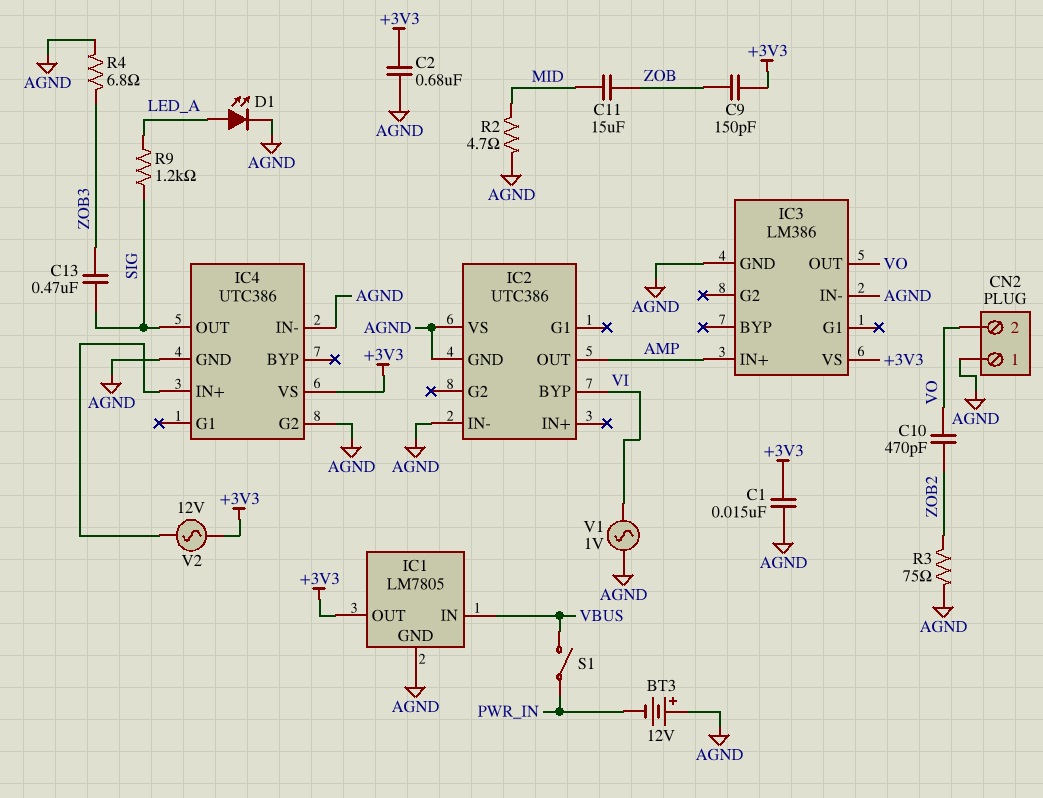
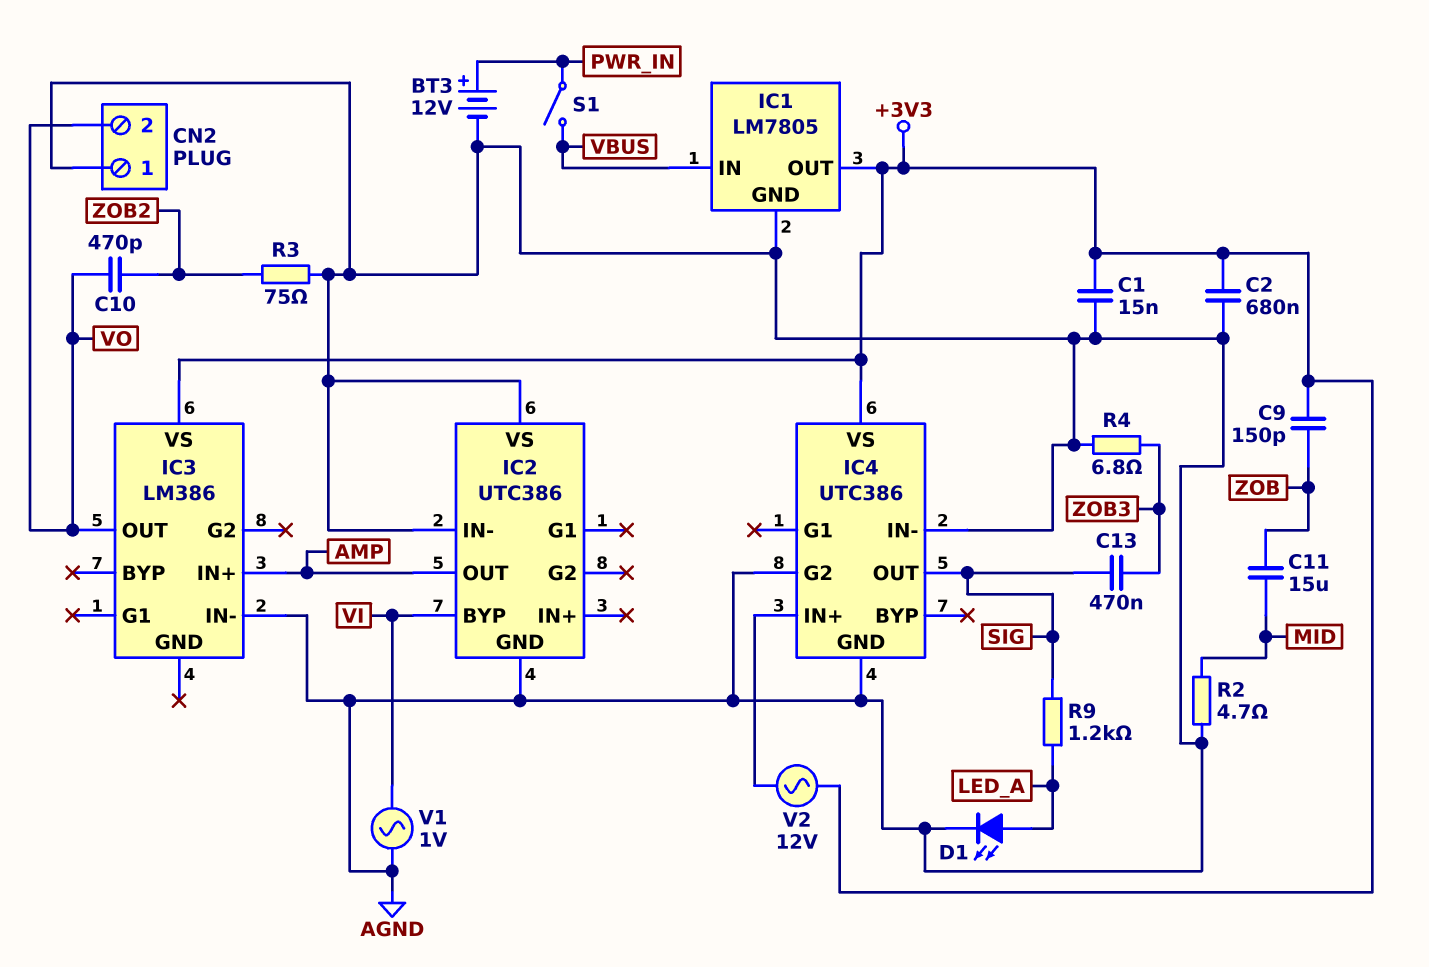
BT3: 12V (plus AGND, minus PWR_IN) -> 12V (plus PWR_IN, minus AGND)
IC3 pin GND: AGND -> none

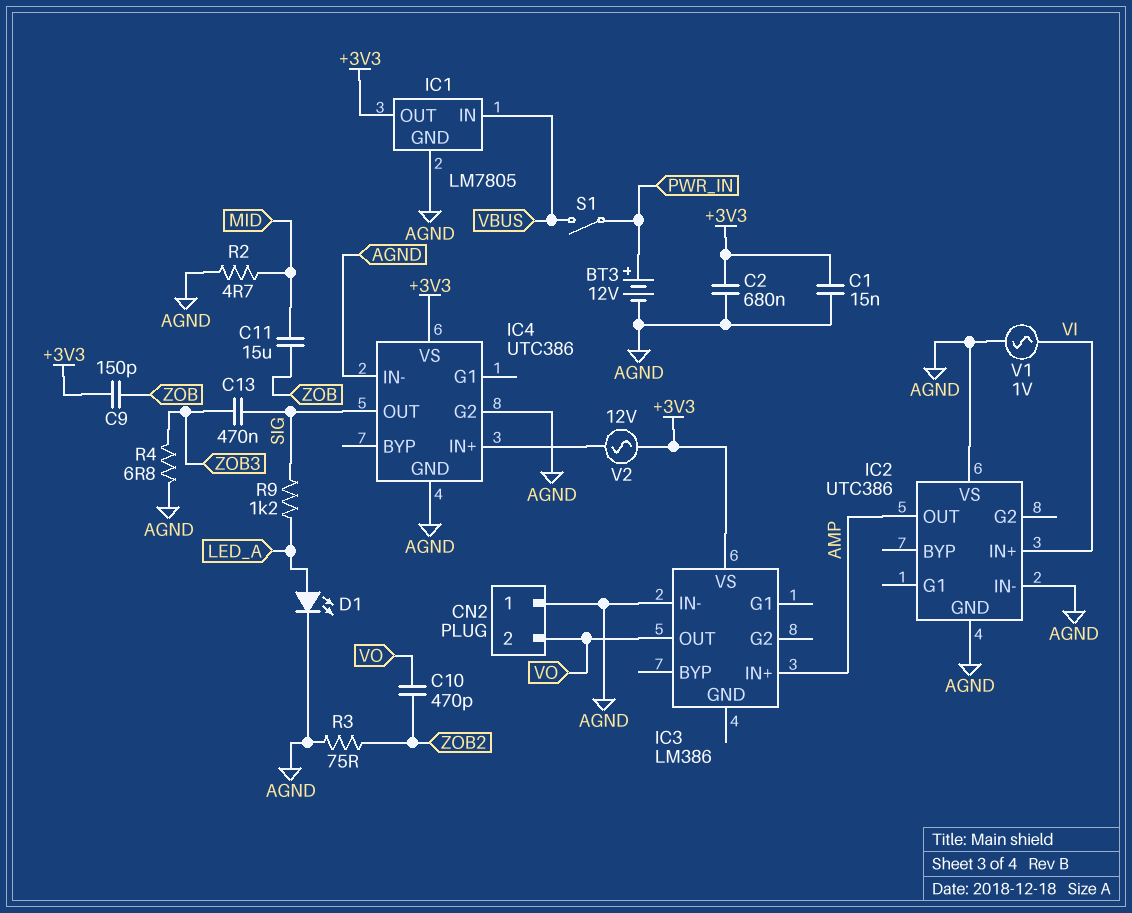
IC2 pin BYP: VI -> none
IC2 pin IN+: none -> VI

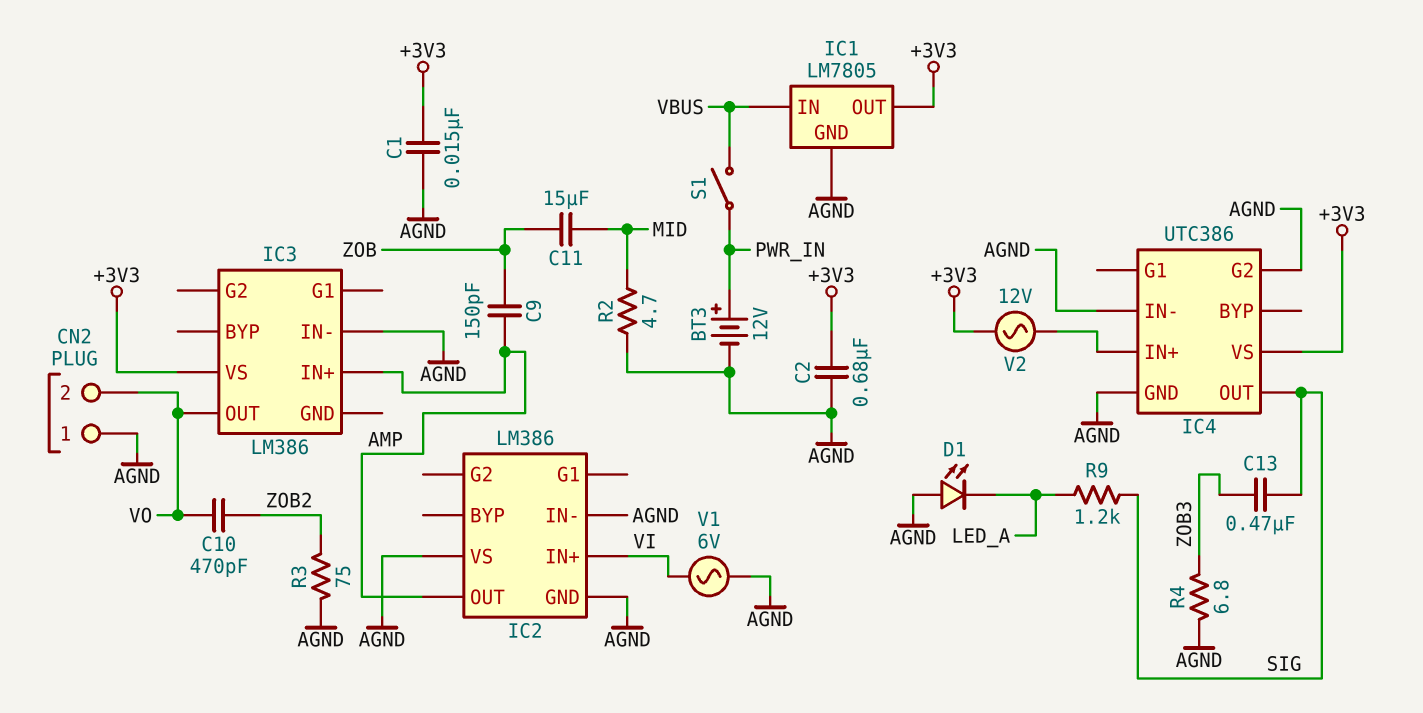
C9: 150pF (+3V3, ZOB) -> 150pF (AMP, ZOB)
D1: LED (A LED_A, K AGND) -> LED (A AGND, K LED_A)
IC2: UTC386 -> LM386
V1: AC 1V (AGND, VI) -> AC 6V (AGND, VI)

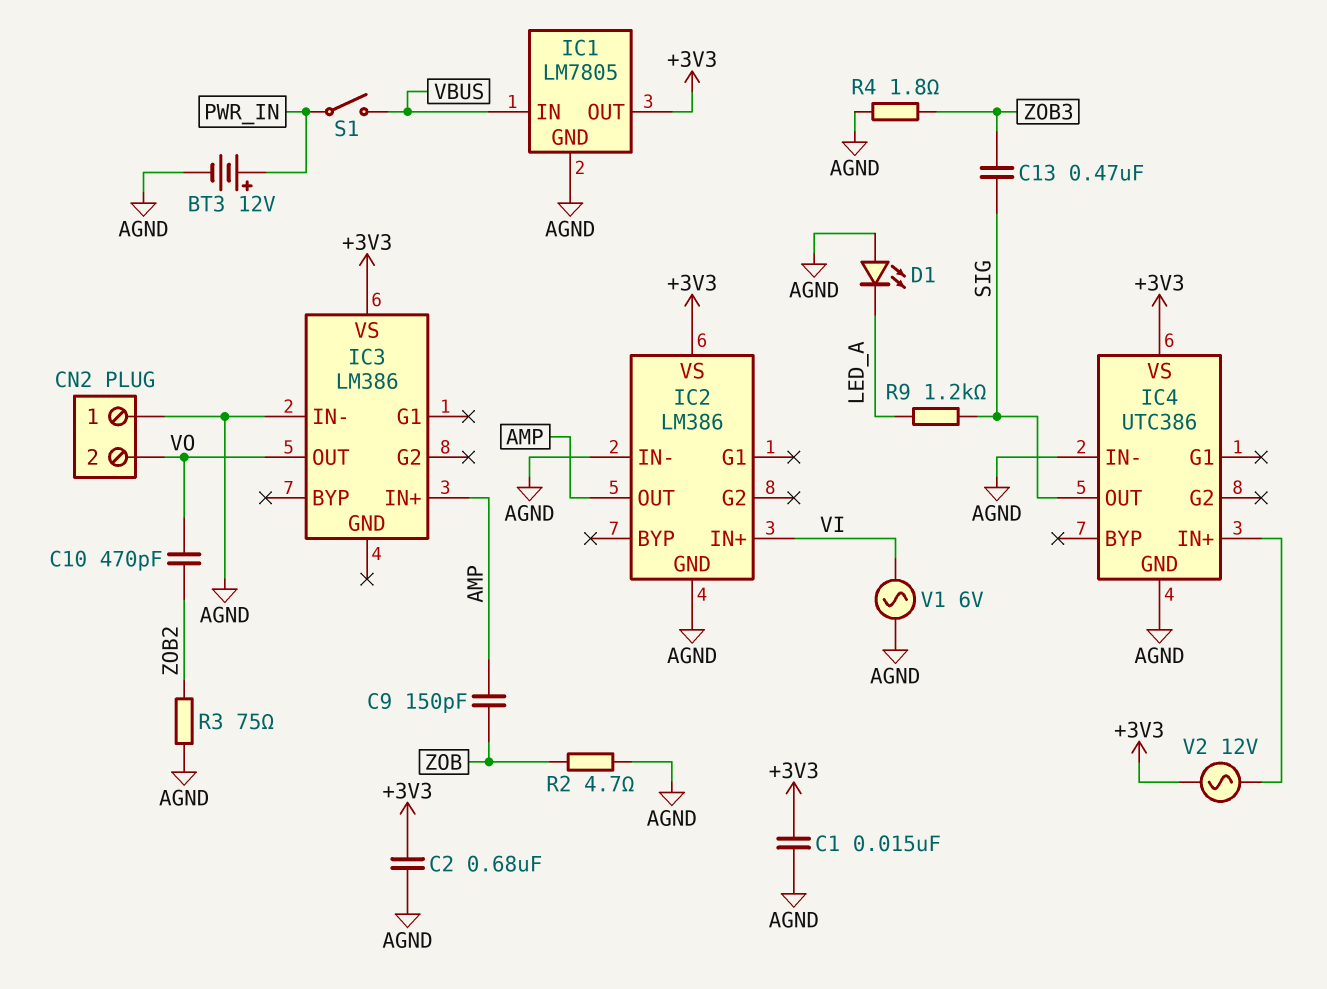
C11: 15uF (MID, ZOB) -> none
IC2 pin VS: AGND -> +3V3
IC4 pin G2: AGND -> none
R2: 4.7 (AGND, MID) -> 4.7 (AGND, ZOB)
R4: 6.8 (AGND, ZOB3) -> 1.8 (AGND, ZOB3)

